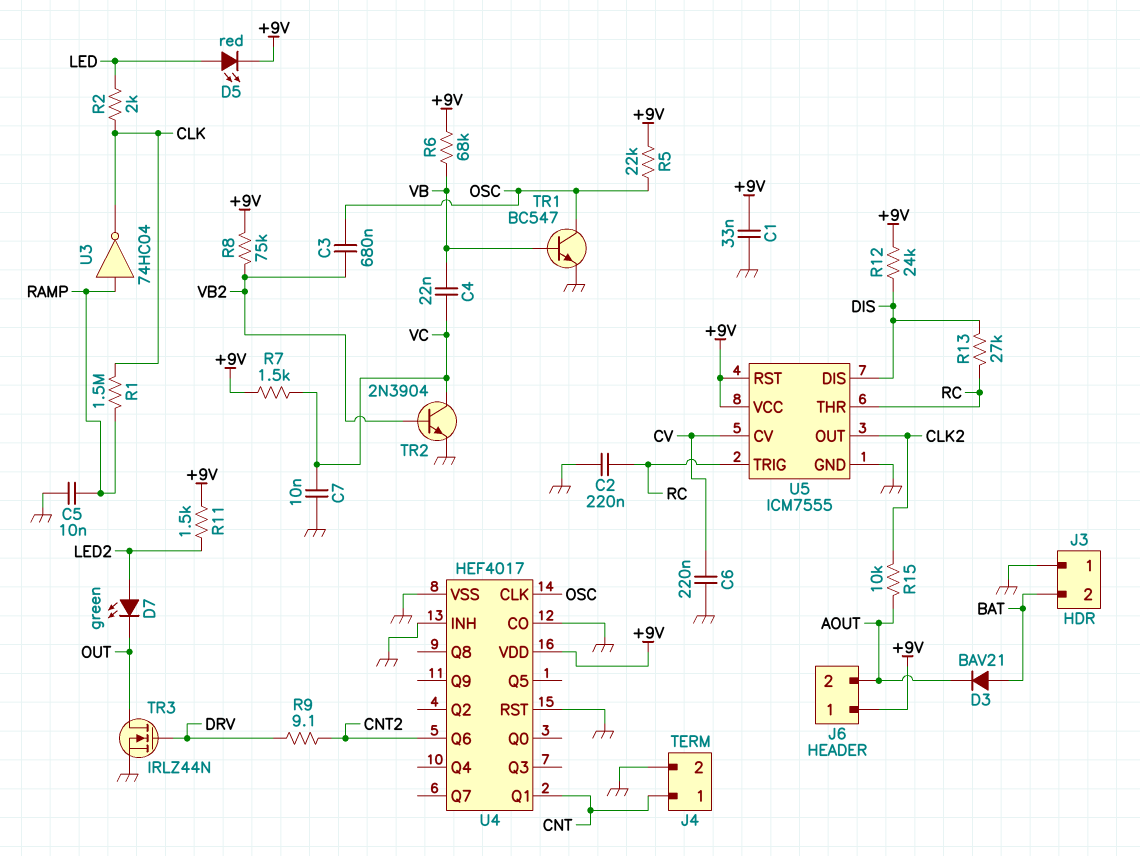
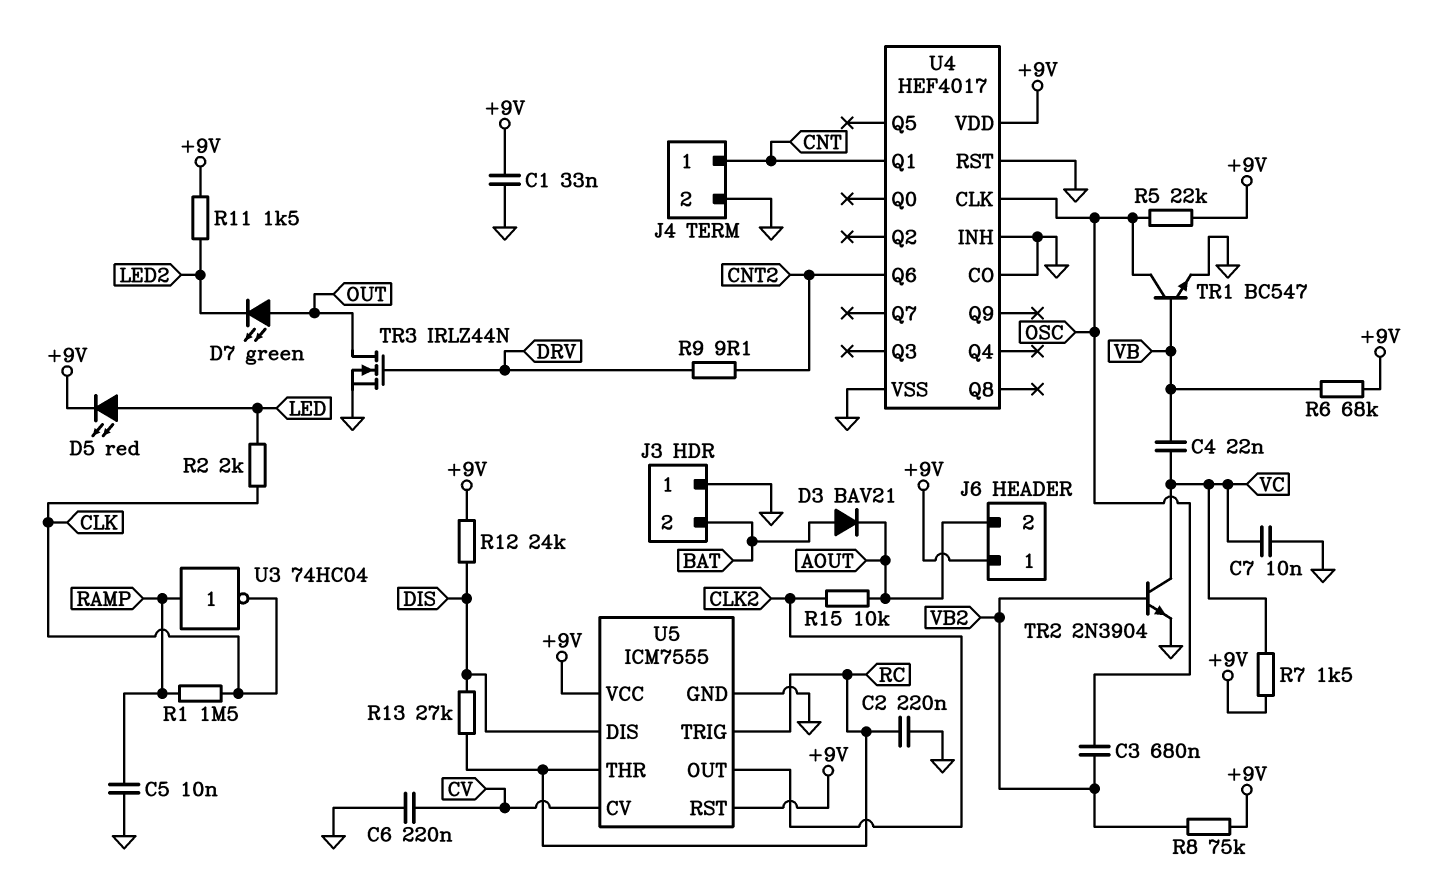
D7: LED green (A LED2, K OUT) -> LED green (A OUT, K LED2)

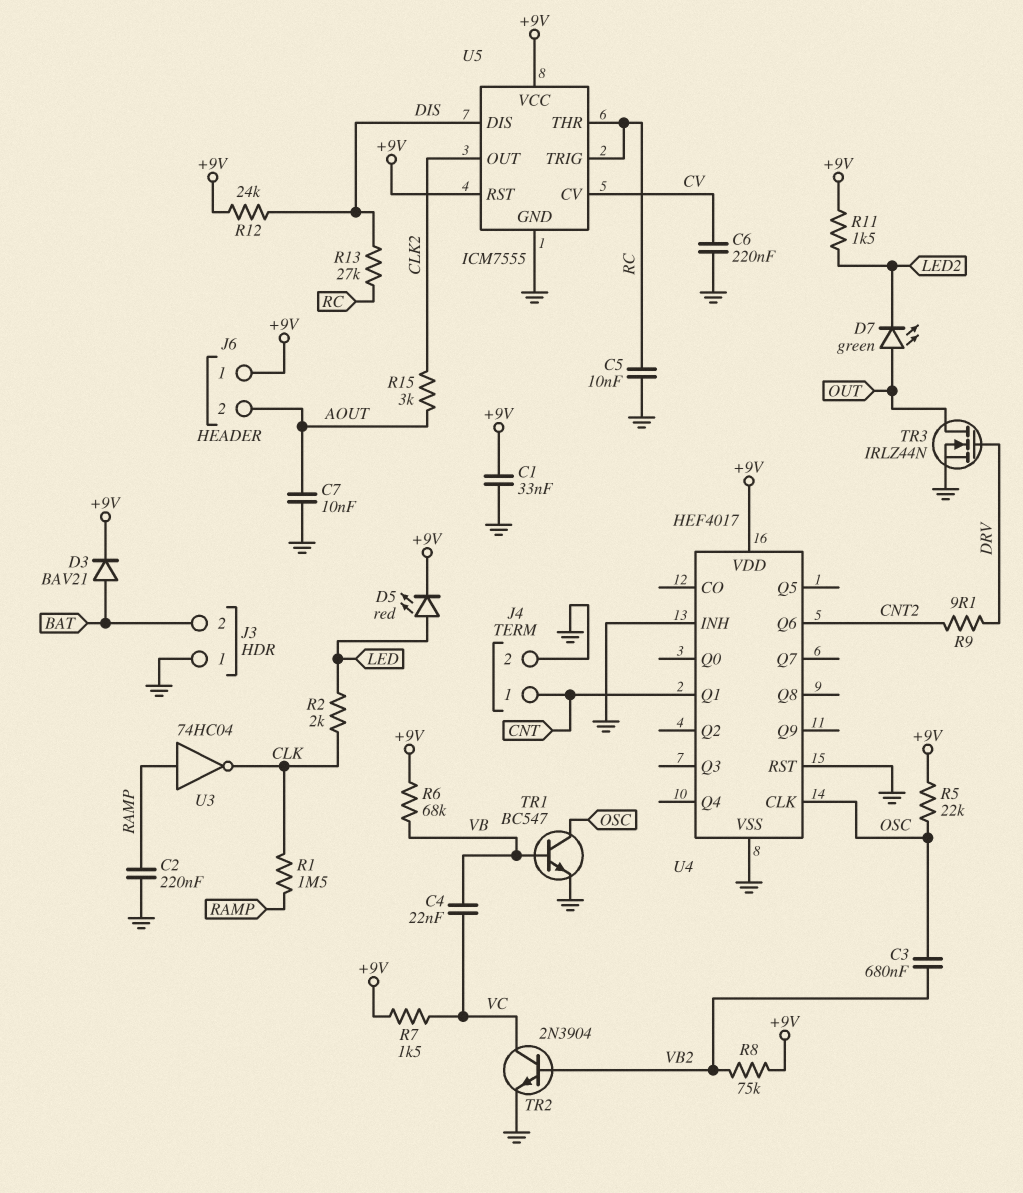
C2: 220nF (GND, RC) -> 220nF (GND, RAMP)
C5: 10nF (GND, RAMP) -> 10nF (GND, RC)
C7: 10nF (GND, VC) -> 10nF (AOUT, GND)
D3: diode BAV21 (A BAT, K AOUT) -> diode BAV21 (A BAT, K +9V)
R15: 10k (AOUT, CLK2) -> 3k (AOUT, CLK2)
U4 pin CO: GND -> none

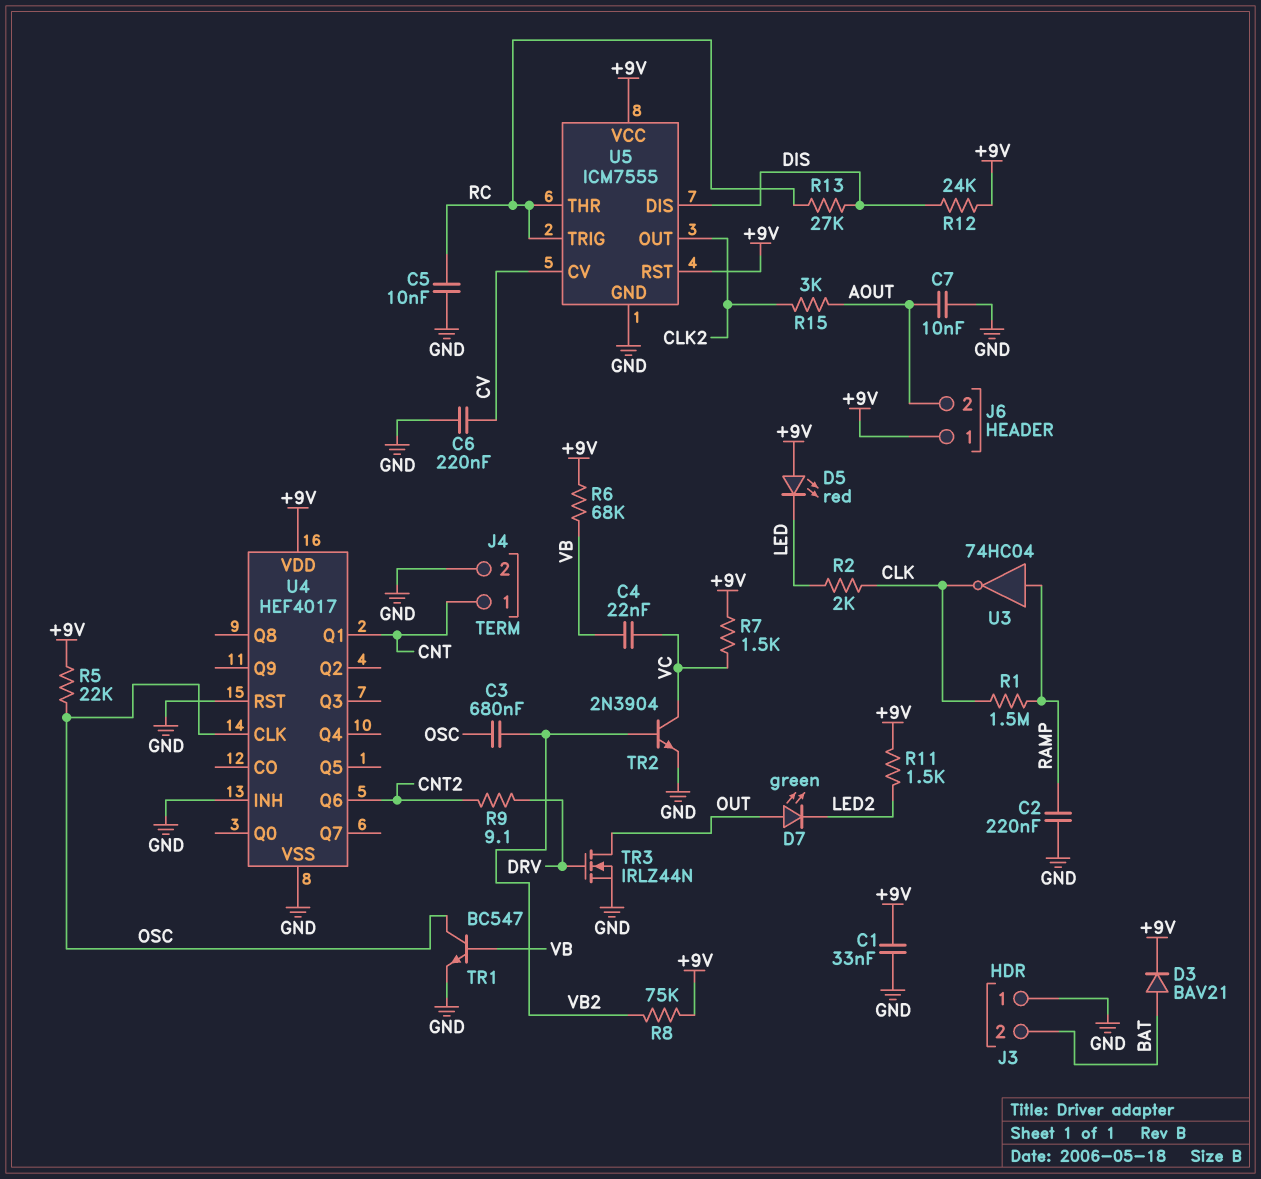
D5: LED red (A LED, K +9V) -> LED red (A +9V, K LED)

